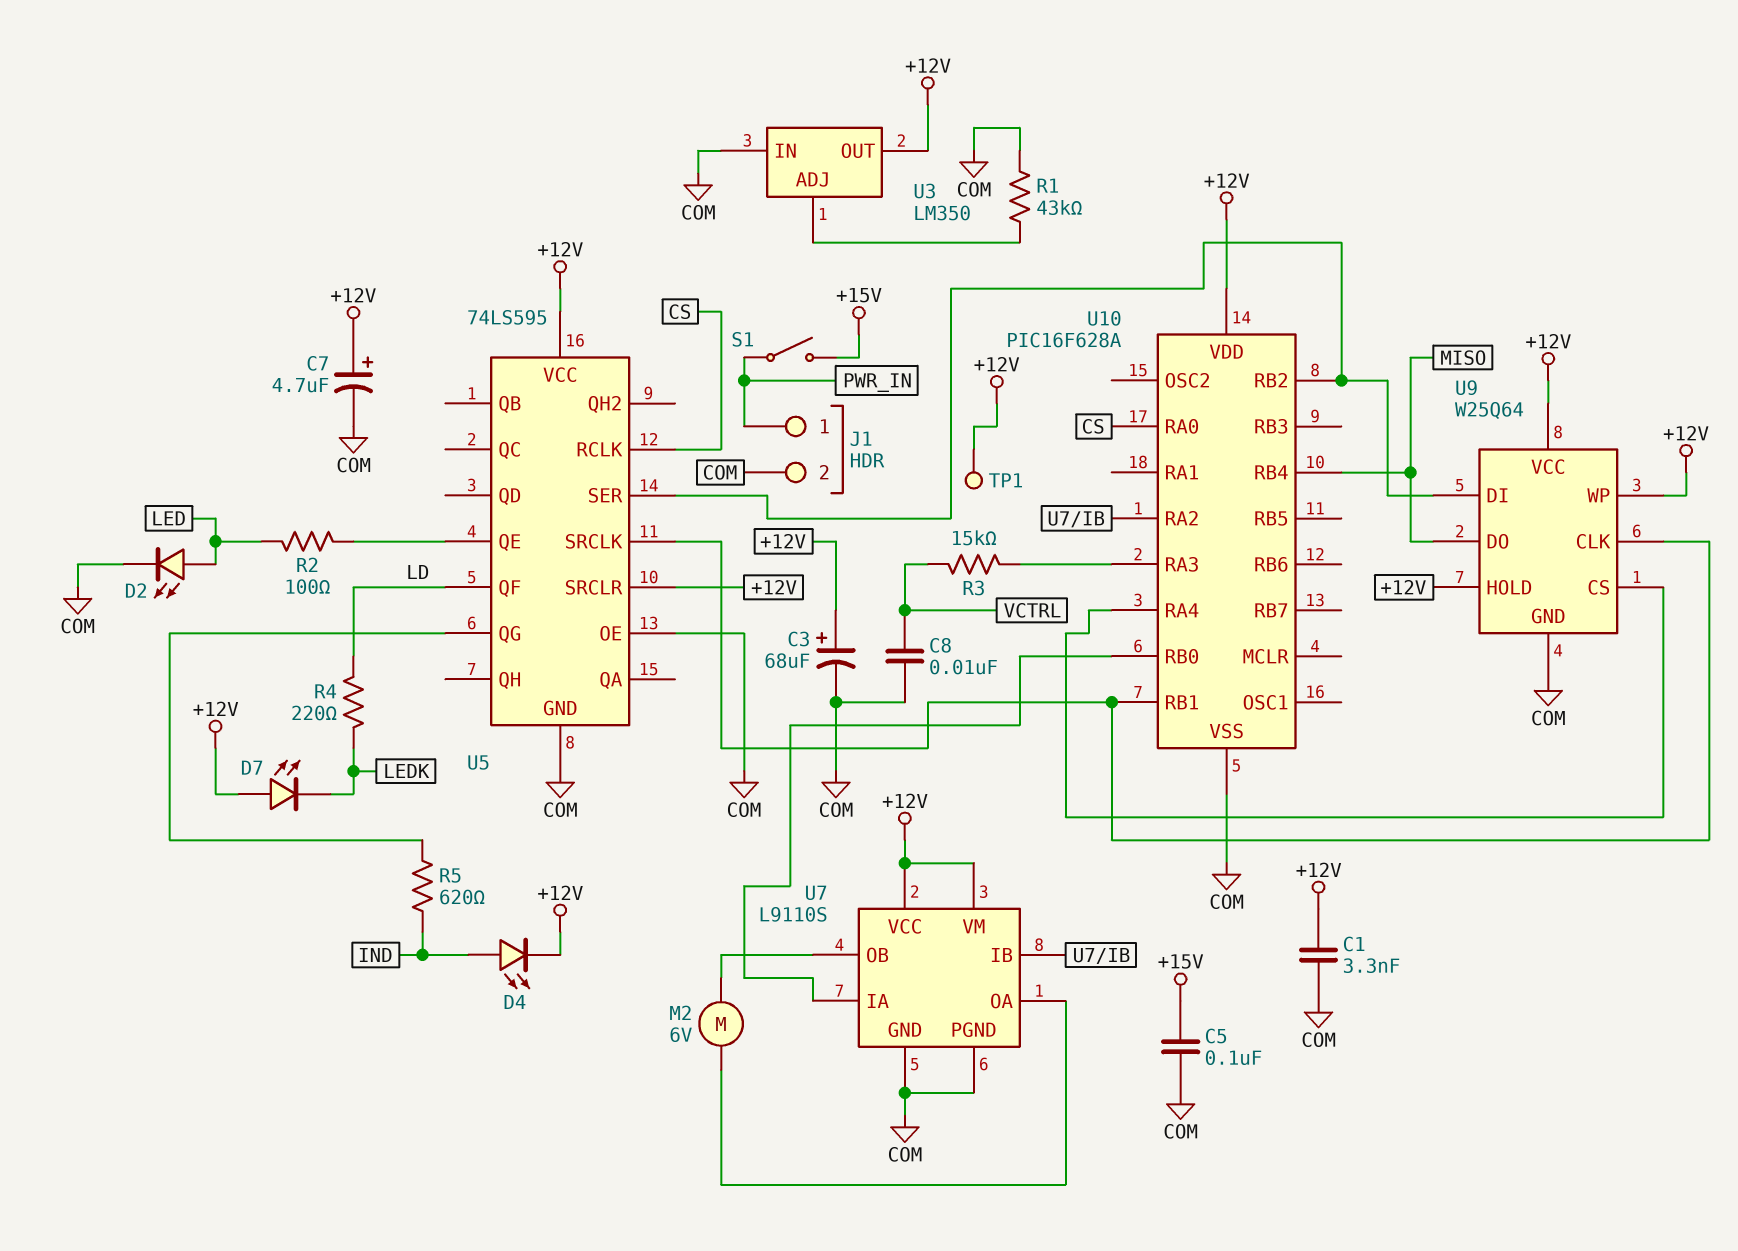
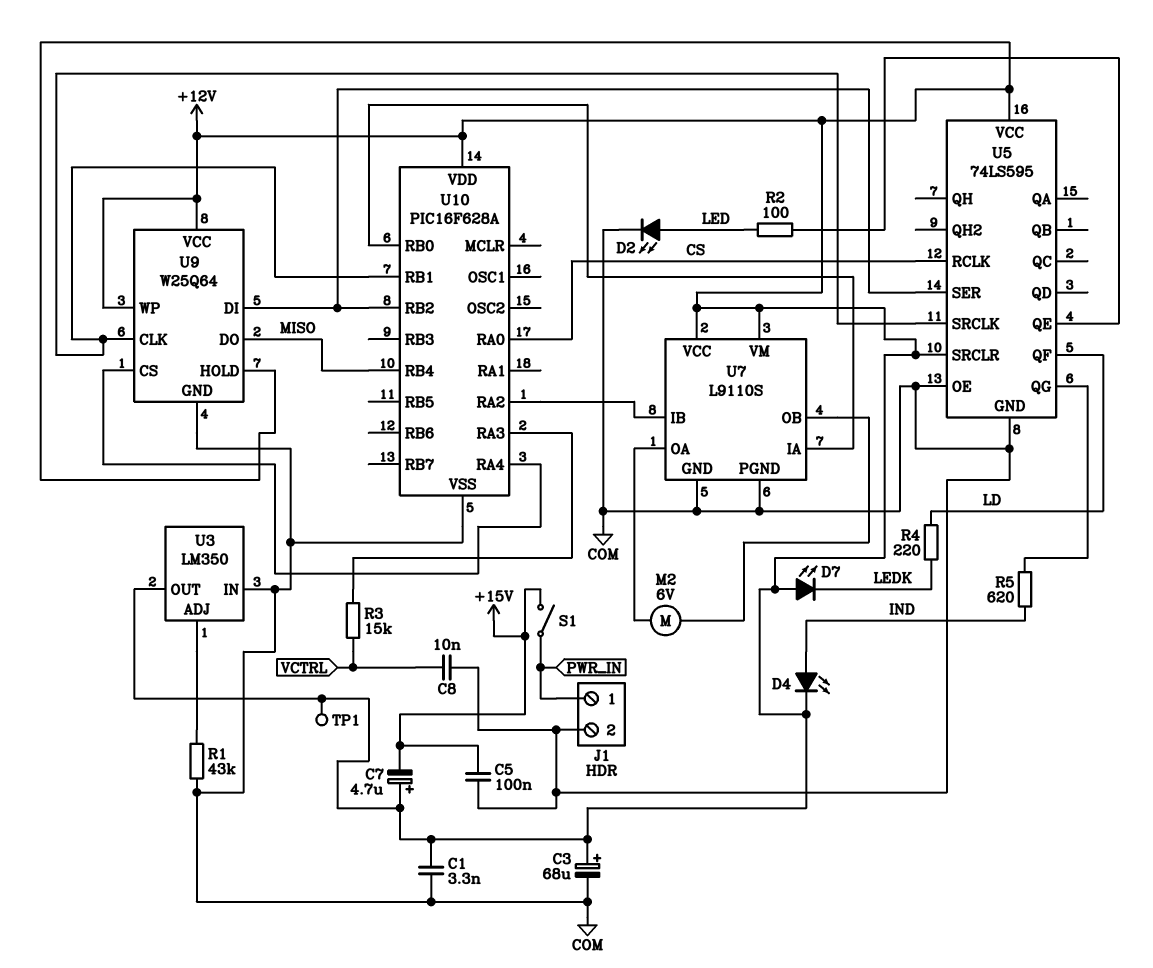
C7: 4.7uF (plus +12V, minus COM) -> 4.7uF (plus +12V, minus +15V)

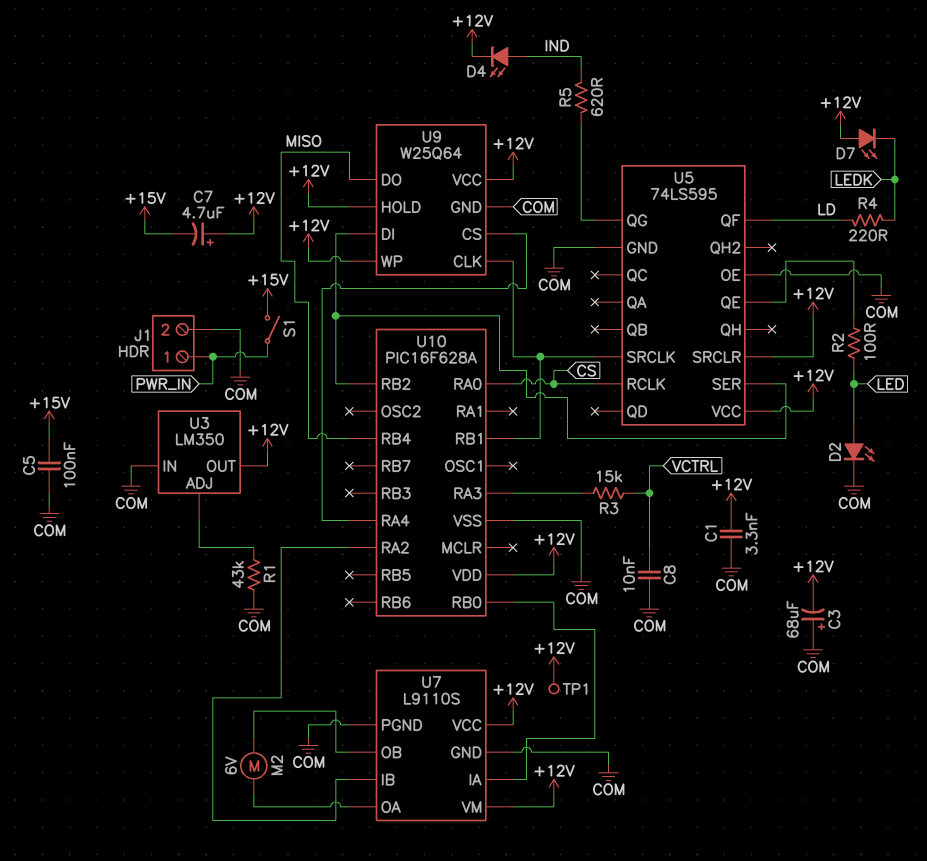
C3: 68uF (plus +12V, minus COM) -> 68uF (plus COM, minus +12V)

